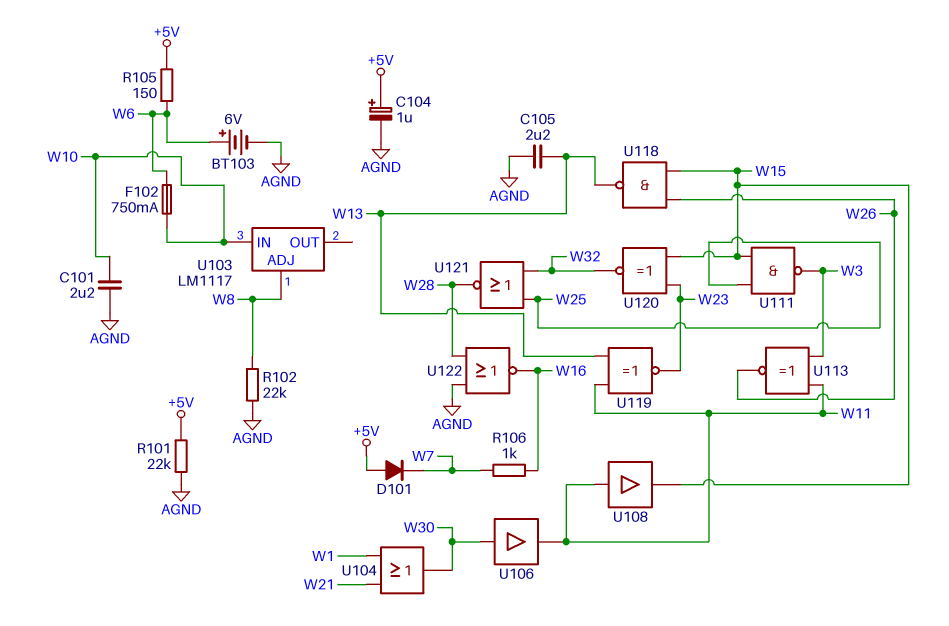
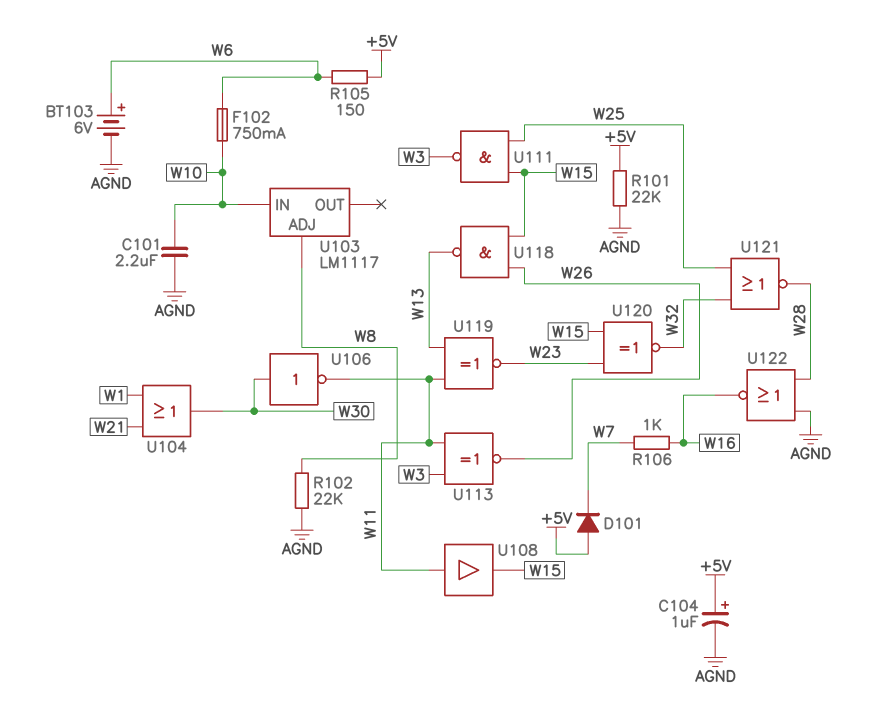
C105: 2.2uF (AGND, W13) -> none
U106: buffer (in W30, out W11) -> NOT (in W30, out W11)

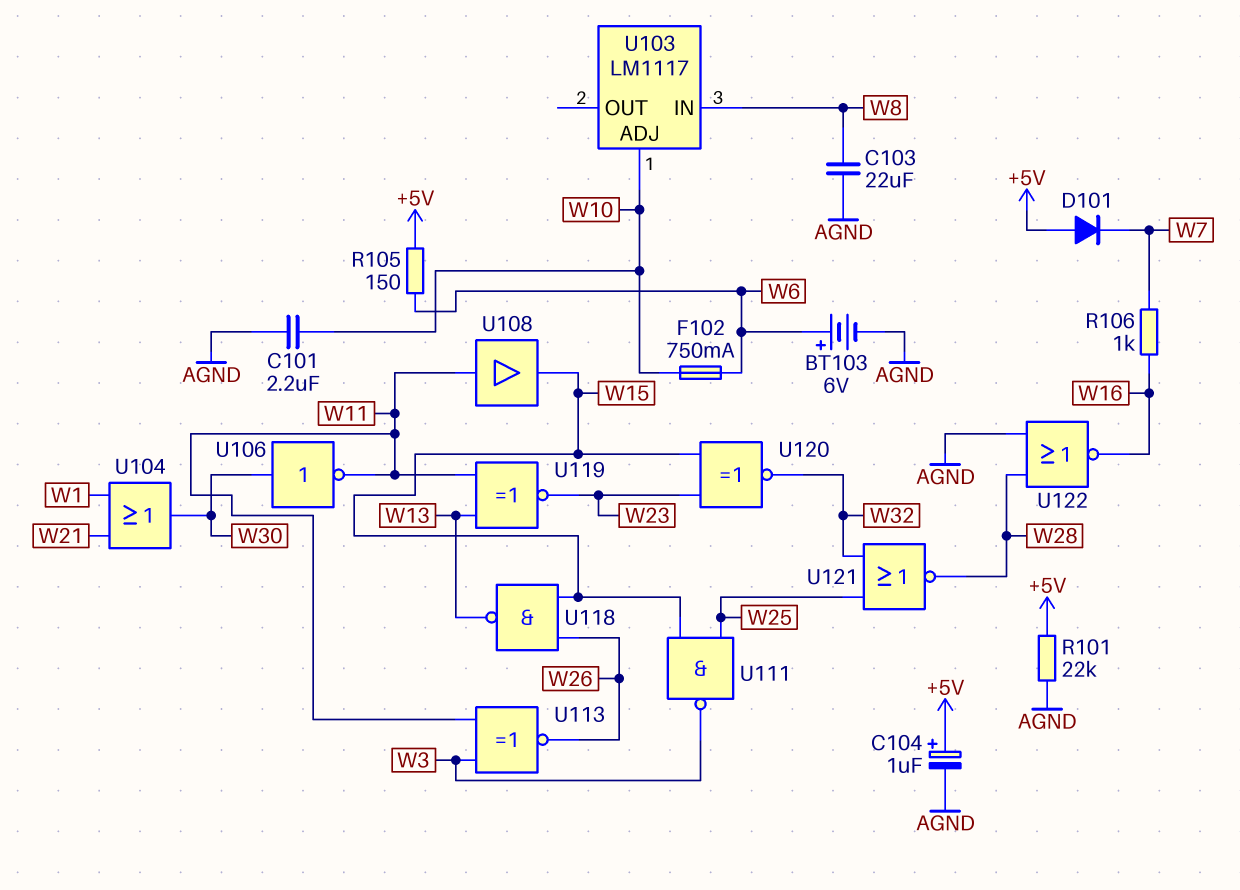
C103: none -> 22uF (AGND, W8)
R102: 22k (AGND, W8) -> none
U103 pin ADJ: W8 -> W10
U103 pin IN: W10 -> W8

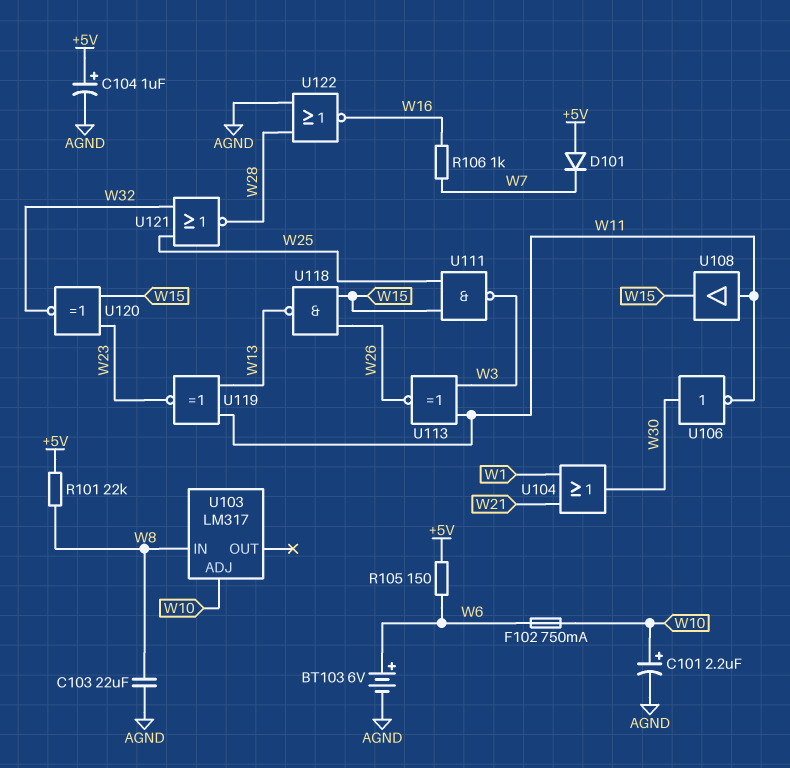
C101: 2.2uF (AGND, W10) -> 2.2uF (plus W10, minus AGND)
R101: 22k (+5V, AGND) -> 22k (+5V, W8)
U103: LM1117 -> LM317

